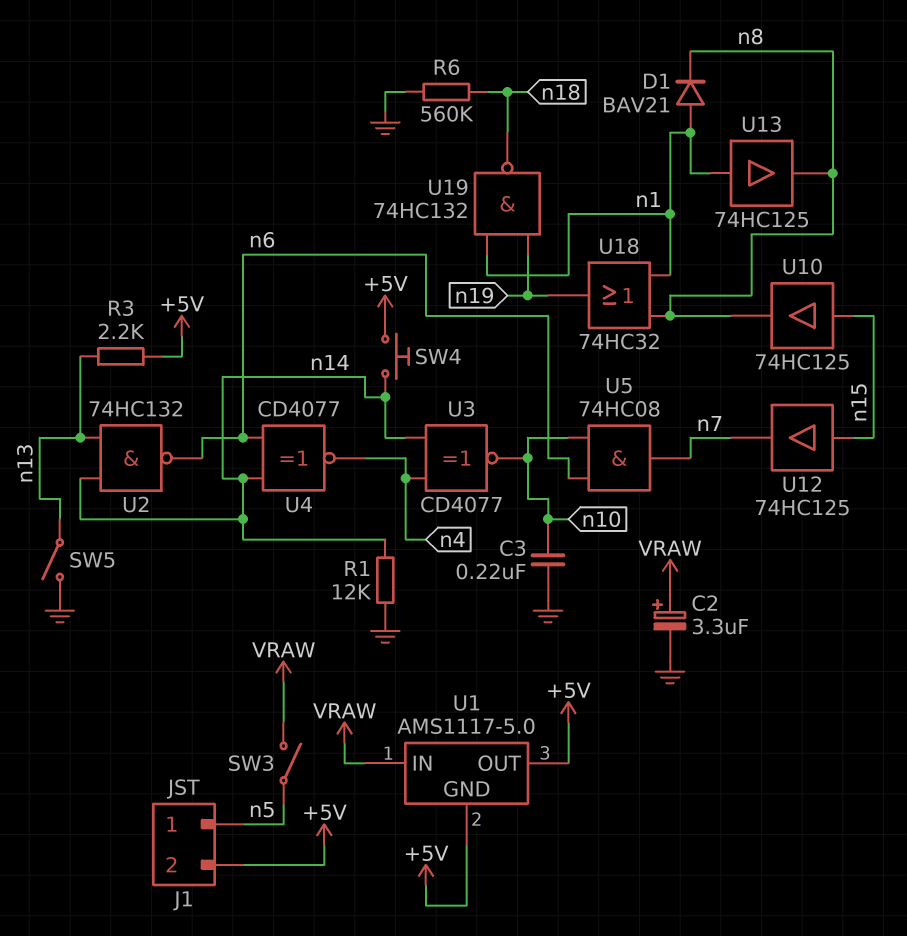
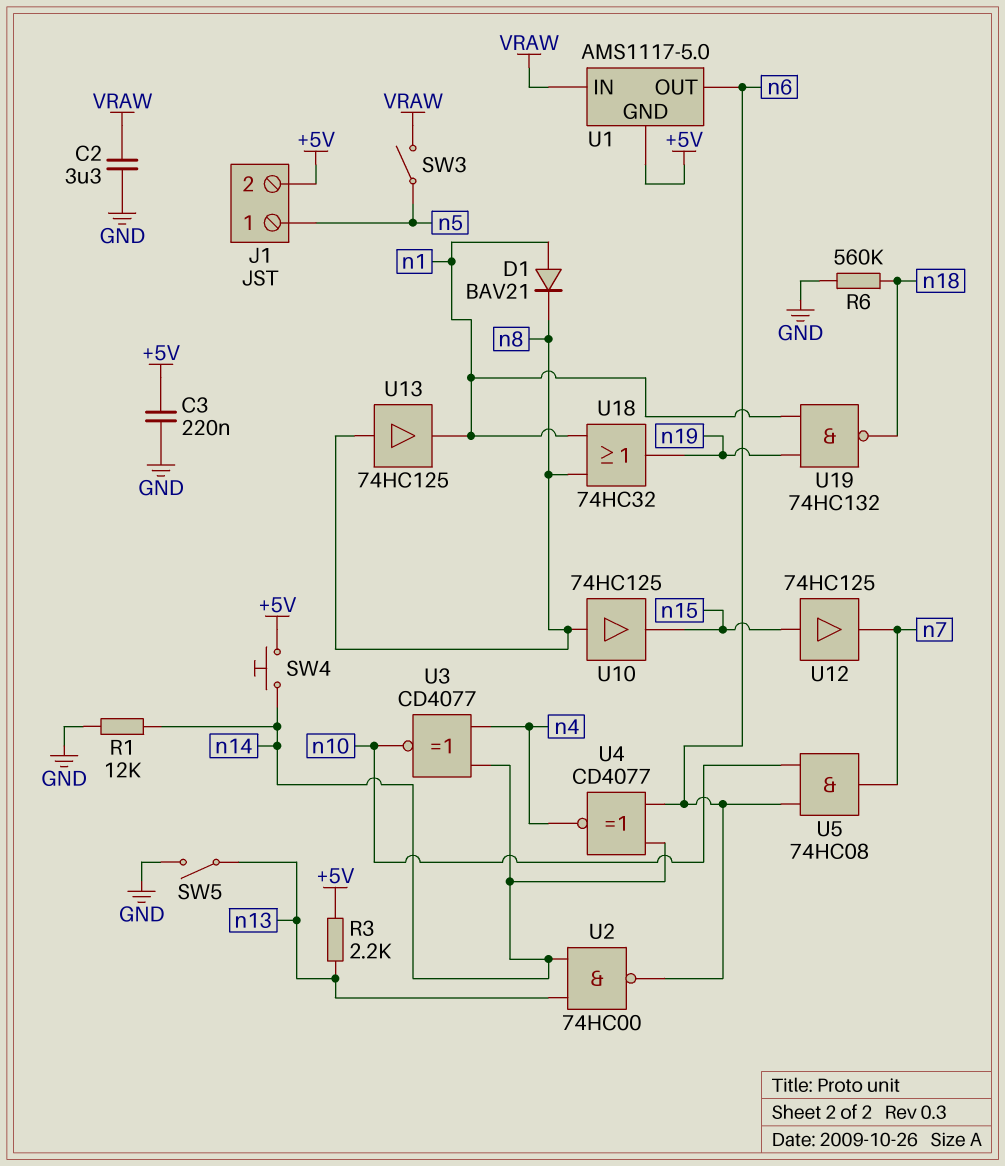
C2: 3.3uF (plus VRAW, minus GND) -> 3.3uF (GND, VRAW)
C3: 220nF (GND, n10) -> 220nF (+5V, GND)
U1 pin OUT: +5V -> n6
U2: NAND 74HC132 (in n13, in n14, out n6) -> NAND 74HC00 (in n13, in n14, out n6)
U10: buffer 74HC125 (in n15, out n8) -> buffer 74HC125 (in n8, out n15)
U13: buffer 74HC125 (in n1, out n8) -> buffer 74HC125 (in n8, out n1)

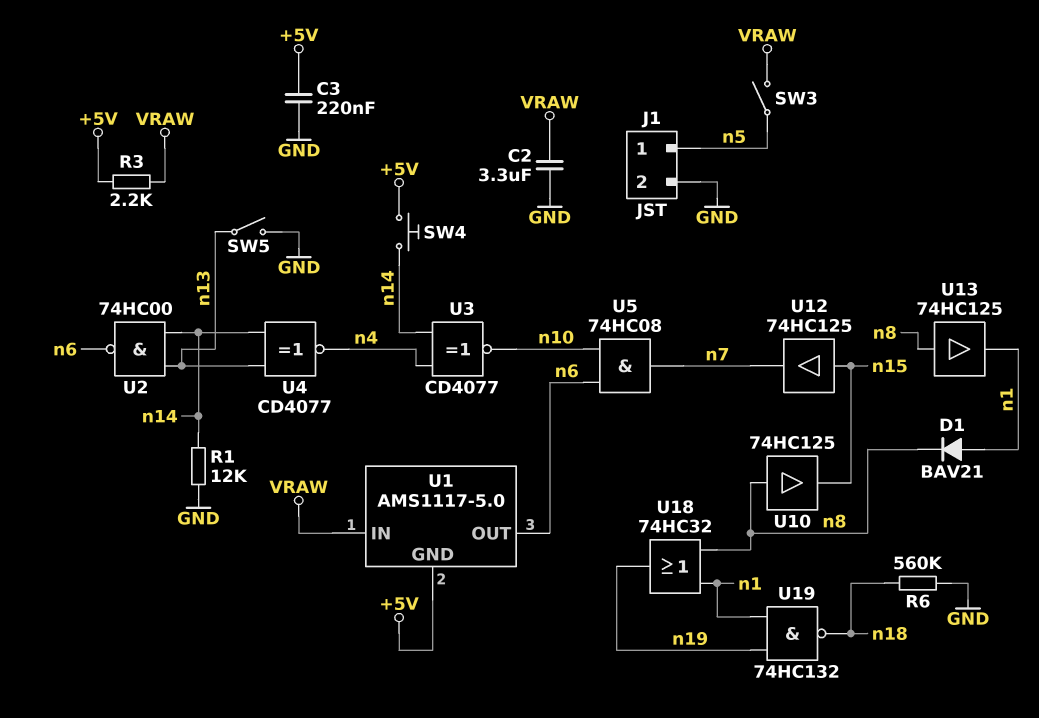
J1 pin 2: +5V -> GND
R3: 2.2k (+5V, n13) -> 2.2k (+5V, VRAW)
U4: XNOR CD4077 (in n6, in n14, out n4) -> XNOR CD4077 (in n13, in n14, out n4)

